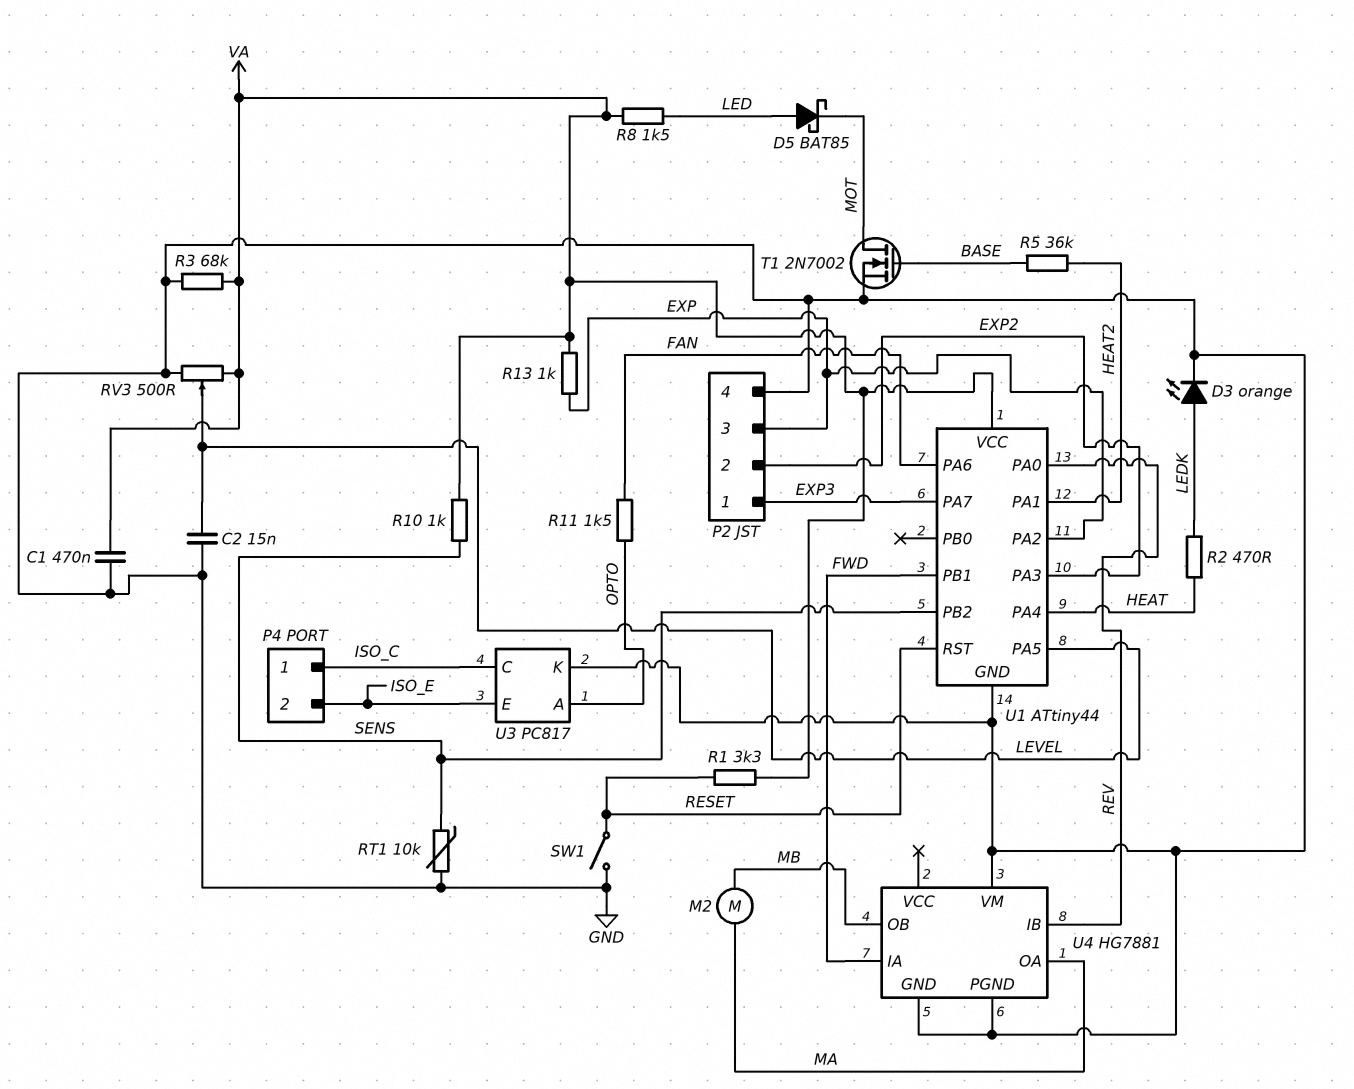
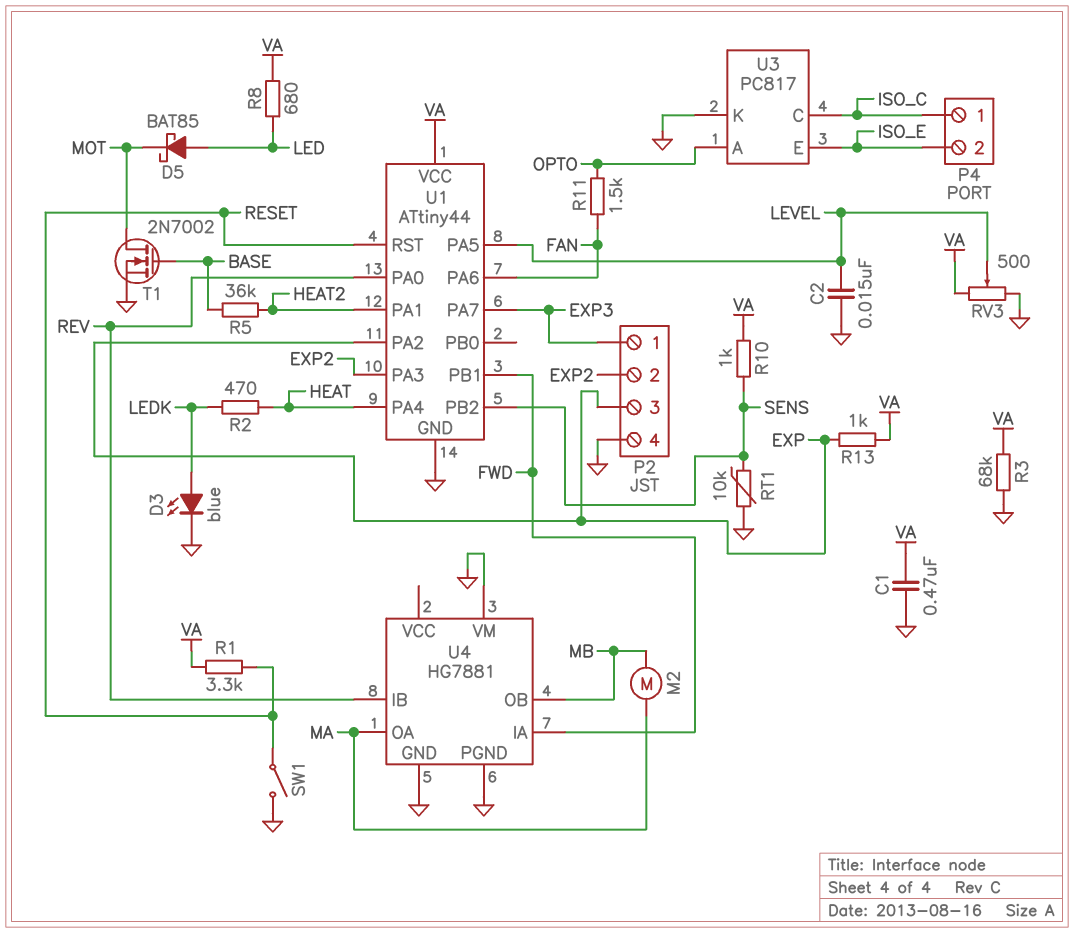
D3: LED orange (A LEDK, K GND) -> LED blue (A LEDK, K GND)
R8: 1.5k (LED, VA) -> 680 (LED, VA)

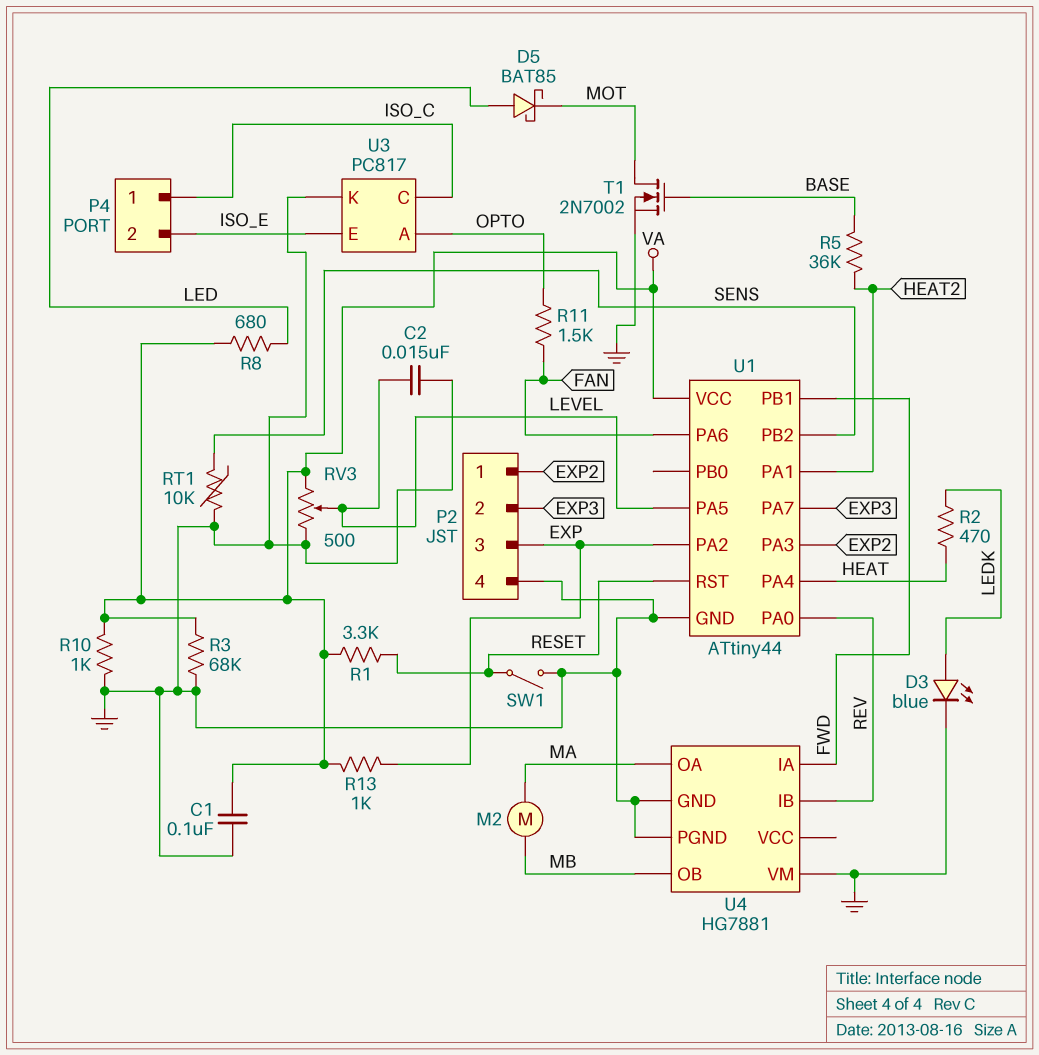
C1: 470nF (GND, VA) -> 100nF (GND, VA)
P2 pin 1: EXP3 -> EXP2
P2 pin 2: EXP2 -> EXP3
R10: 1k (SENS, VA) -> 1k (GND, VA)

